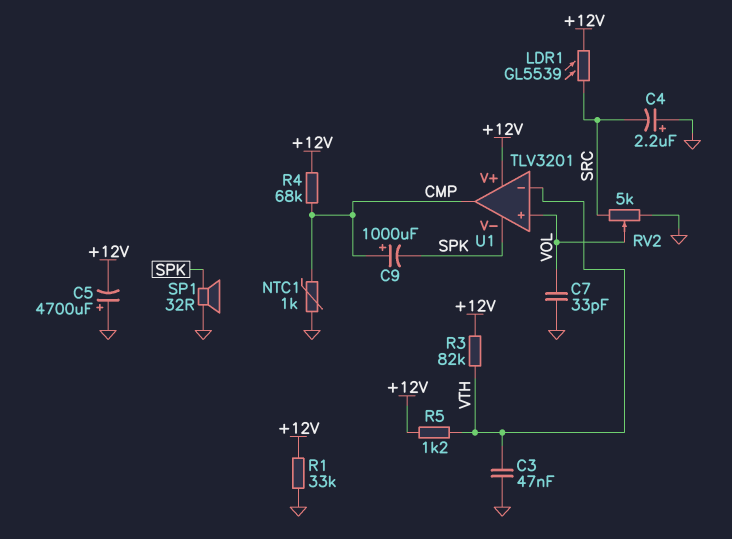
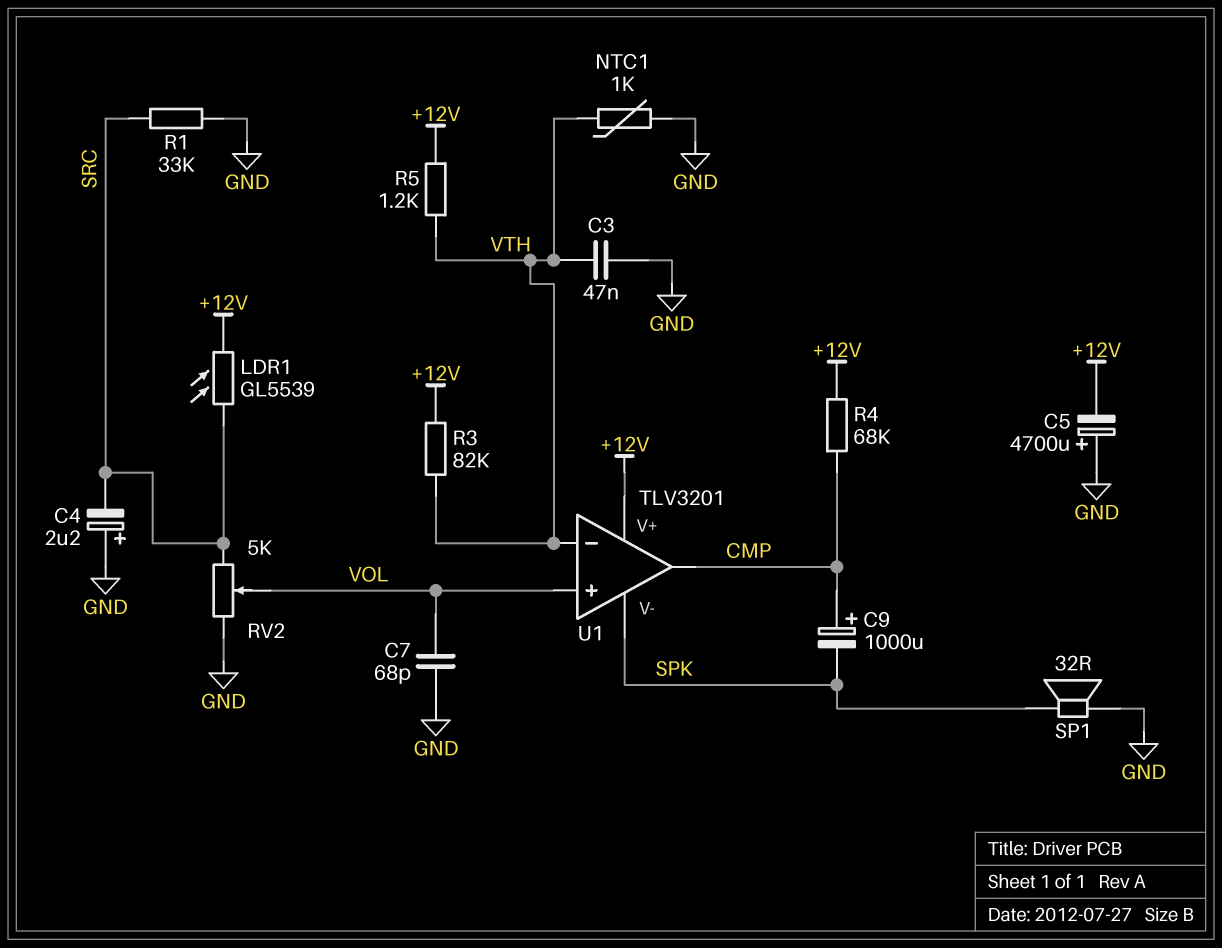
C7: 33pF (GND, VOL) -> 68pF (GND, VOL)
NTC1: 1k (CMP, GND) -> 1k (GND, VTH)
R1: 33k (+12V, GND) -> 33k (GND, SRC)

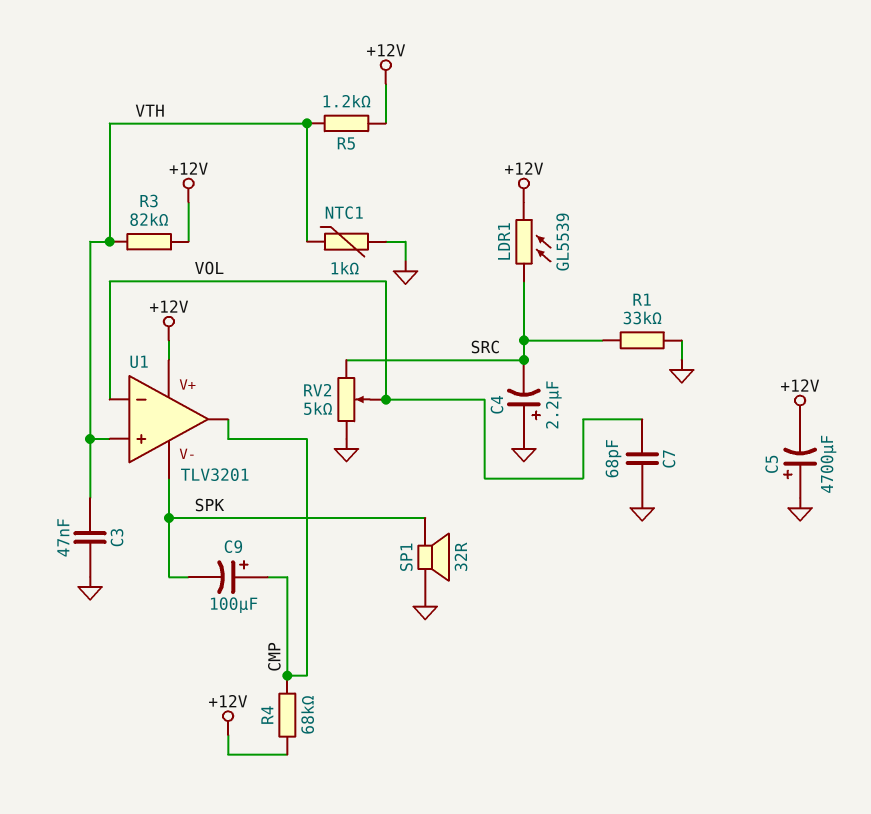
C9: 1000uF (plus CMP, minus SPK) -> 100uF (plus CMP, minus SPK)
U1 pin in+: VOL -> VTH
U1 pin in-: VTH -> VOL

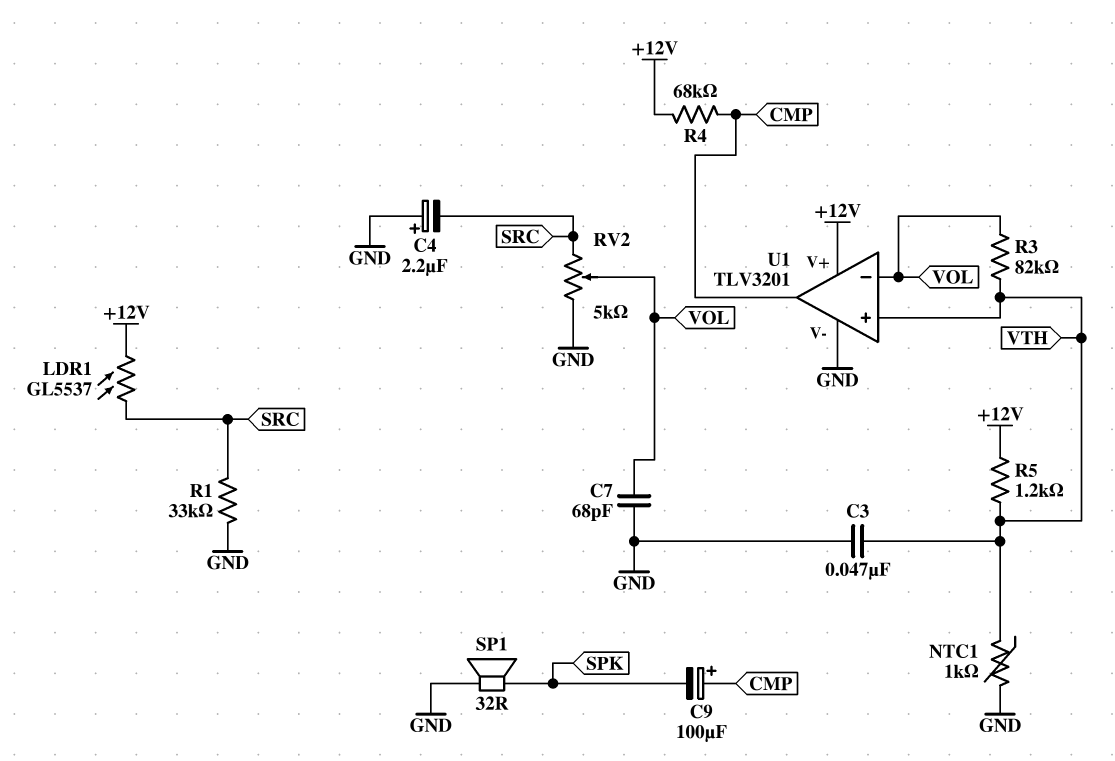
C5: 4700uF (plus GND, minus +12V) -> none
LDR1: GL5539 (+12V, SRC) -> GL5537 (+12V, SRC)
R3: 82k (+12V, VTH) -> 82k (VOL, VTH)
U1 pin V-: SPK -> GND

